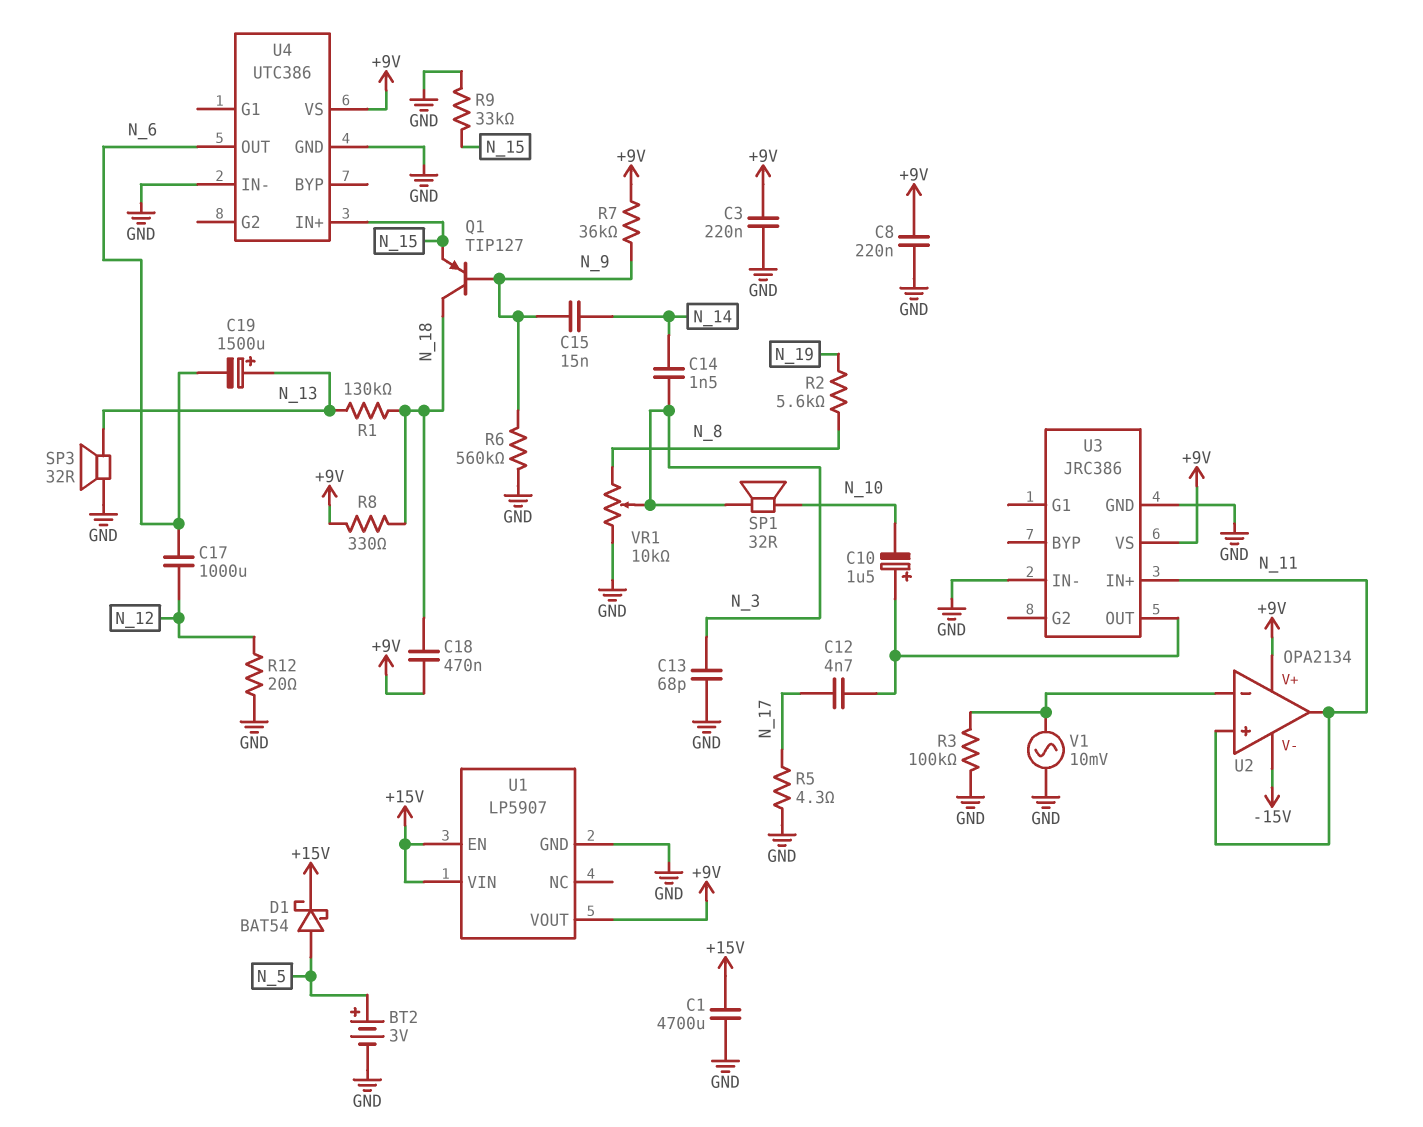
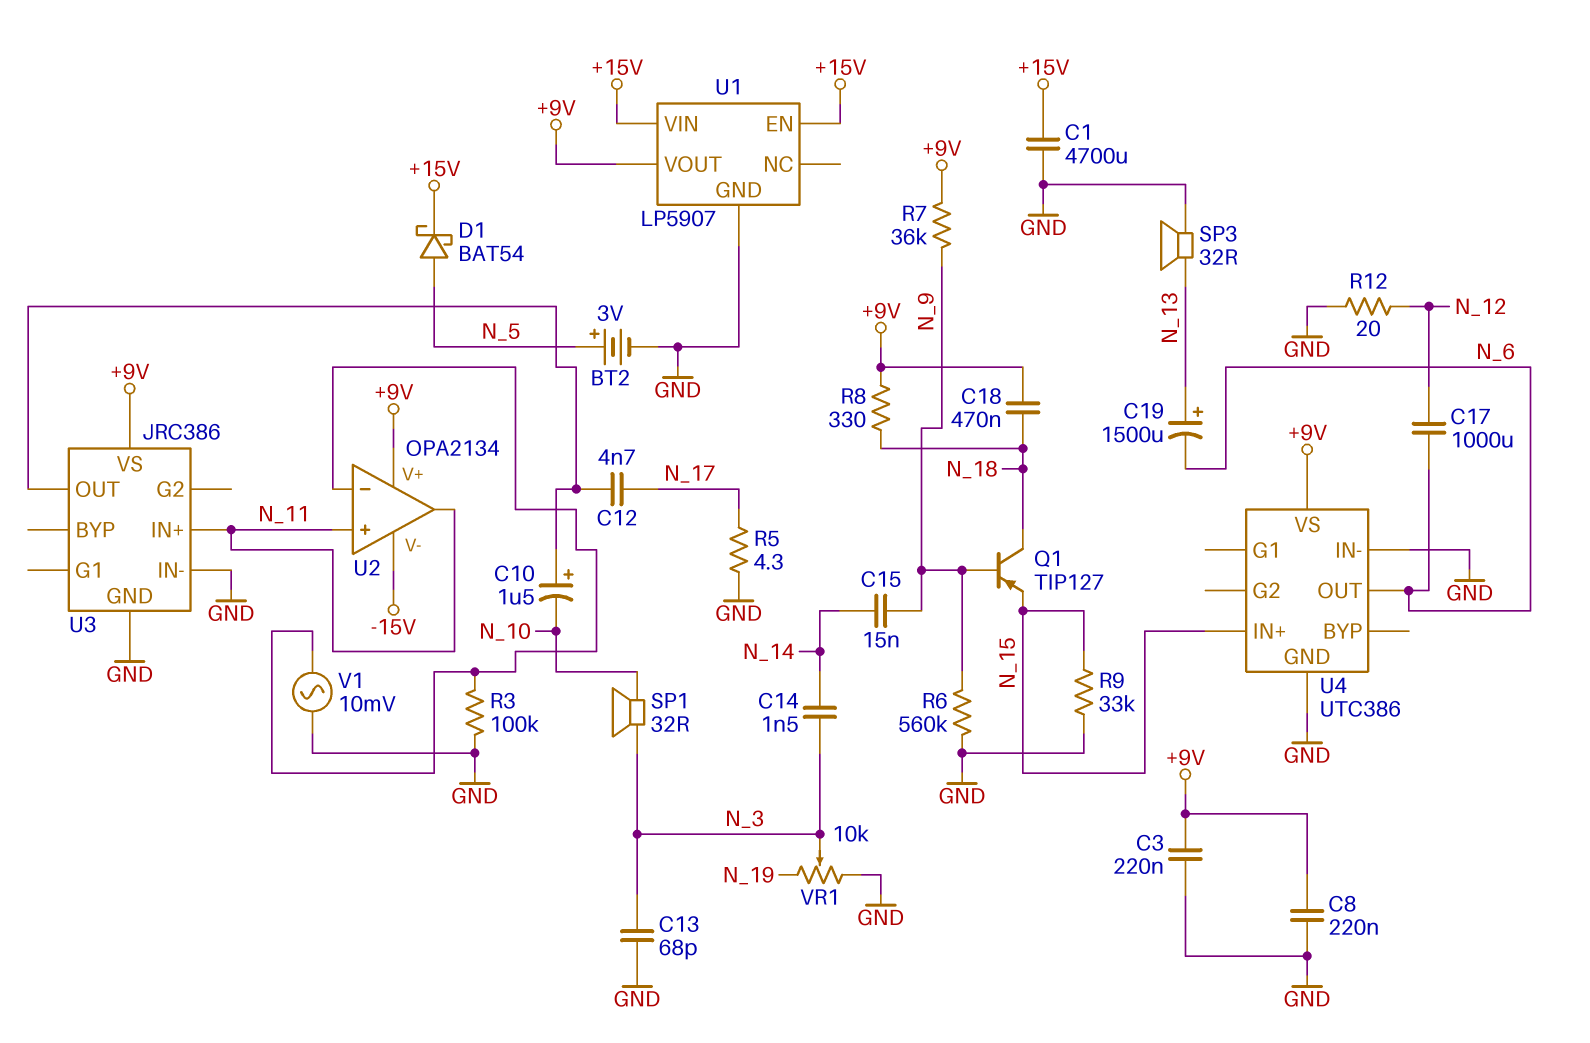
R1: 130k (N_13, N_18) -> none
R2: 5.6k (N_8, N_19) -> none
VR1: 10k (GND, N_8, wiper N_3) -> 10k (GND, N_19, wiper N_3)

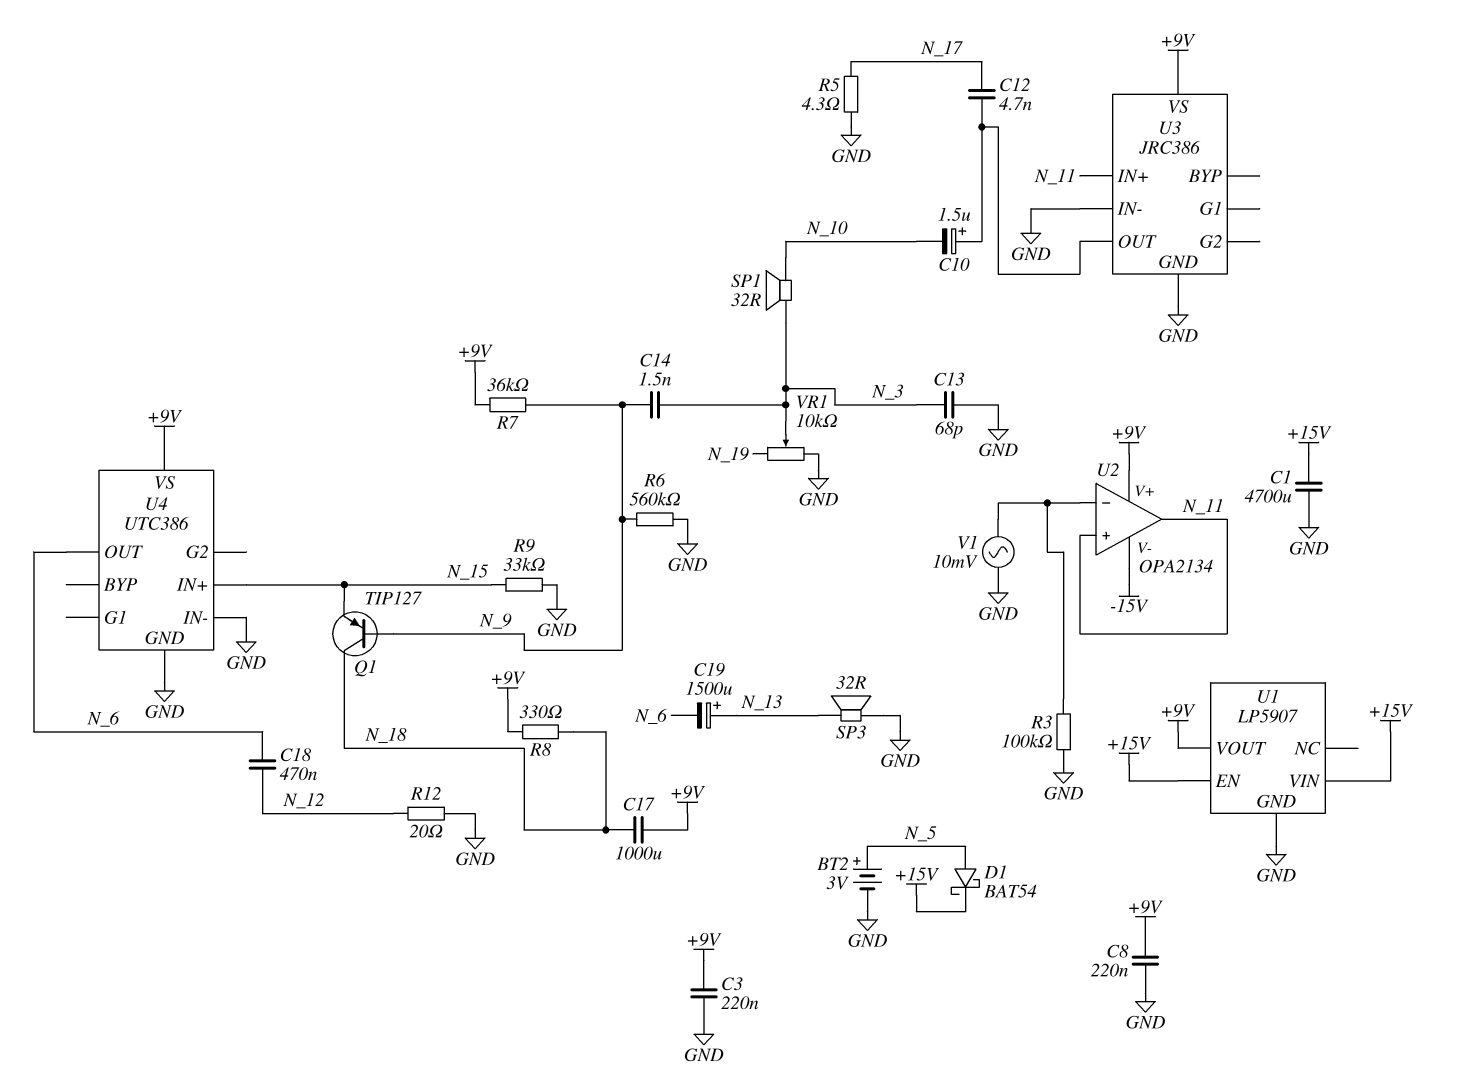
C14: 1.5nF (N_3, N_14) -> 1.5nF (N_3, N_9)
C15: 15nF (N_9, N_14) -> none
C17: 1000uF (N_6, N_12) -> 1000uF (+9V, N_18)
C18: 470nF (+9V, N_18) -> 470nF (N_6, N_12)

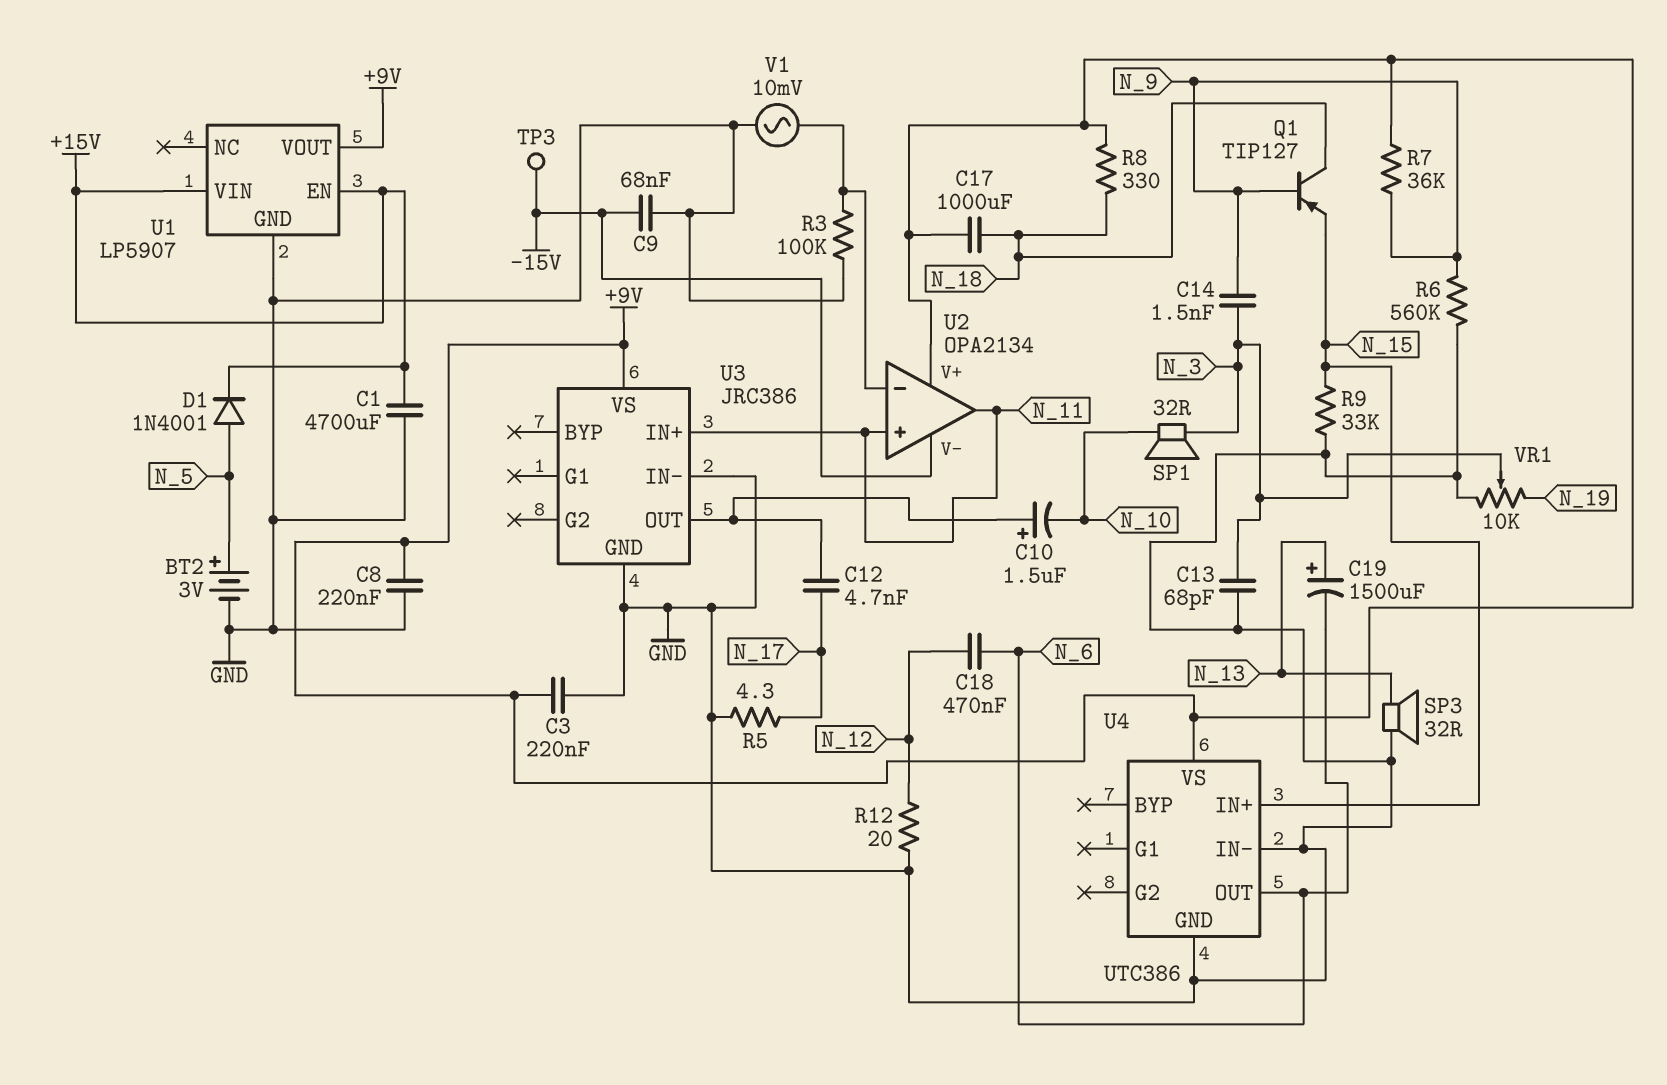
C9: none -> 68nF (-15V, GND)
D1: schottky BAT54 (A N_5, K +15V) -> diode 1N4001 (A N_5, K +15V)
TP3: none -> test point (-15V)

